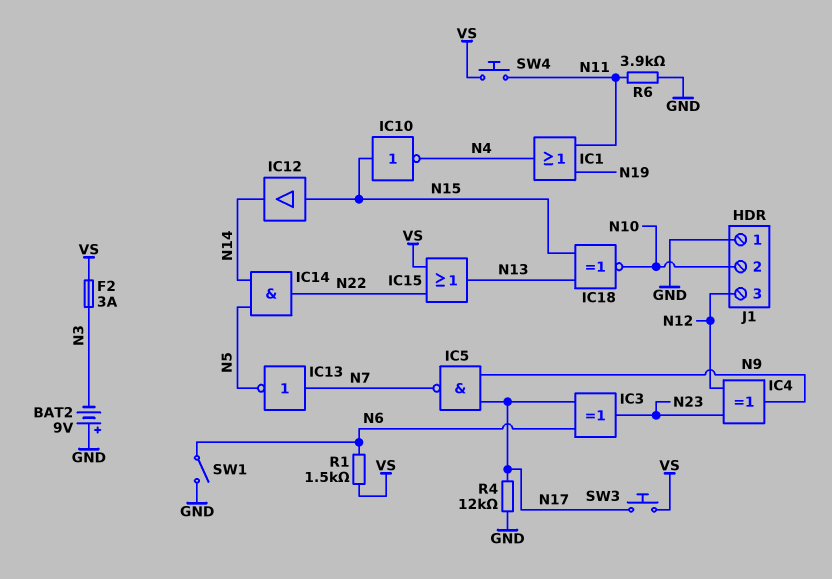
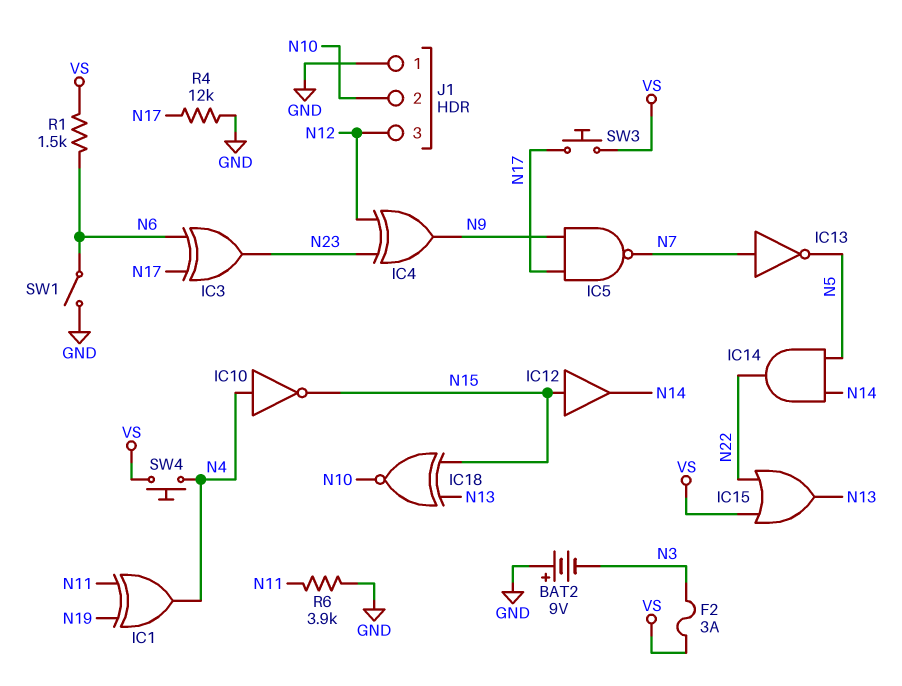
IC1: OR (in N11, in N19, out N4) -> XOR (in N11, in N19, out N4)
IC10: NOT (in N15, out N4) -> NOT (in N4, out N15)
SW4: button (N11, VS) -> button (N4, VS)

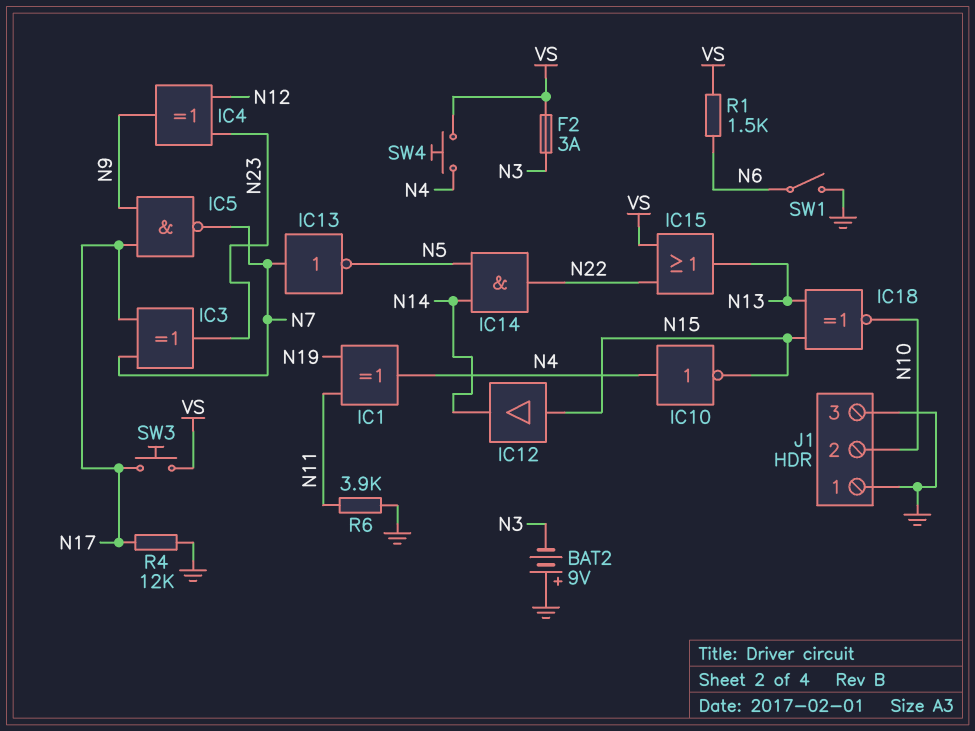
IC3: XOR (in N6, in N17, out N23) -> XOR (in N7, in N17, out N23)
J1 pin 3: N12 -> GND

